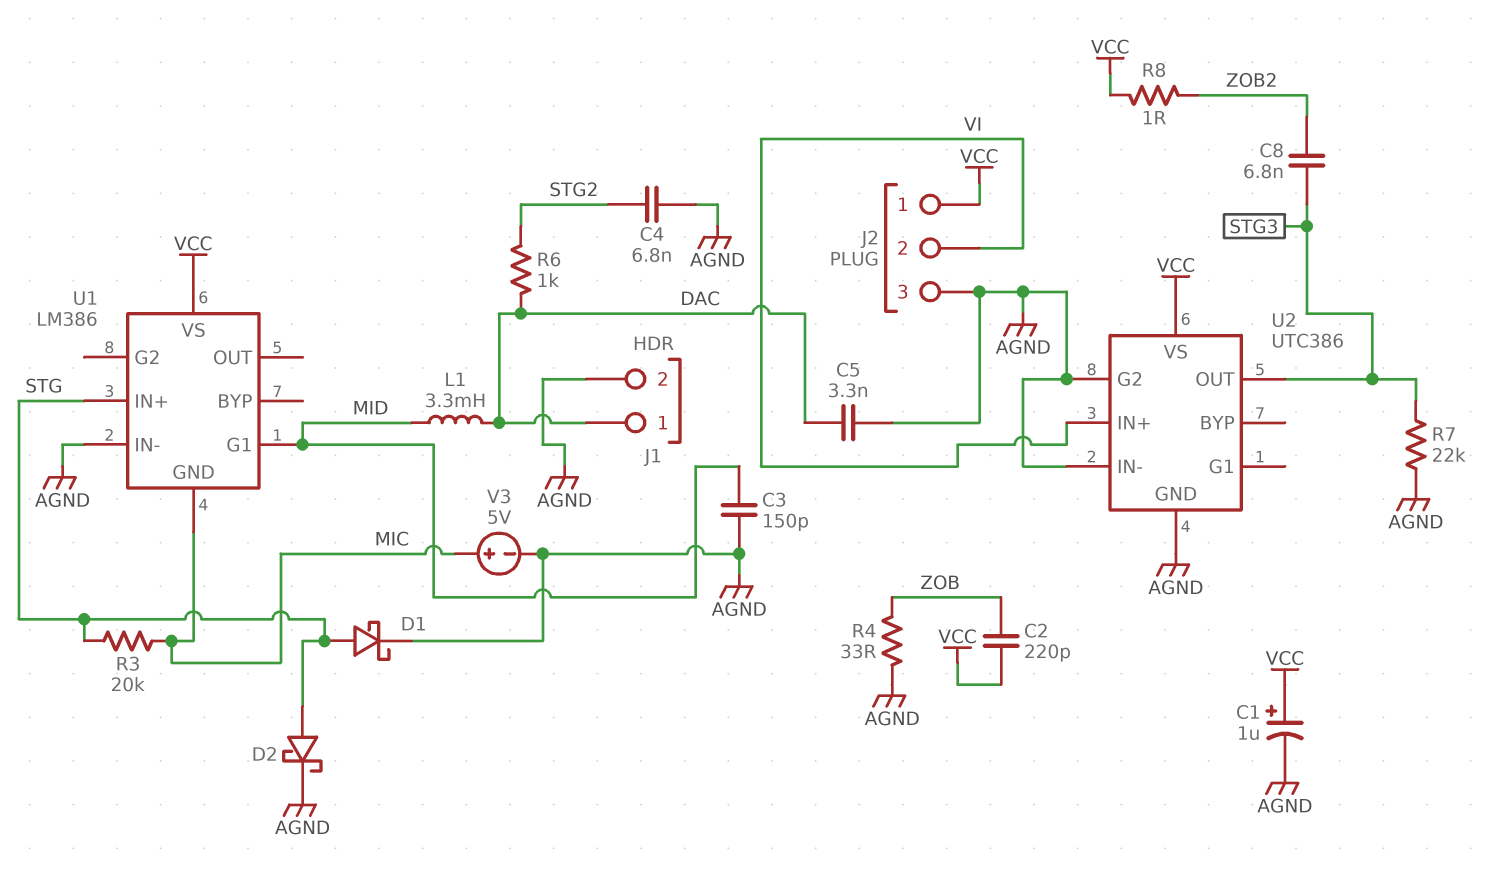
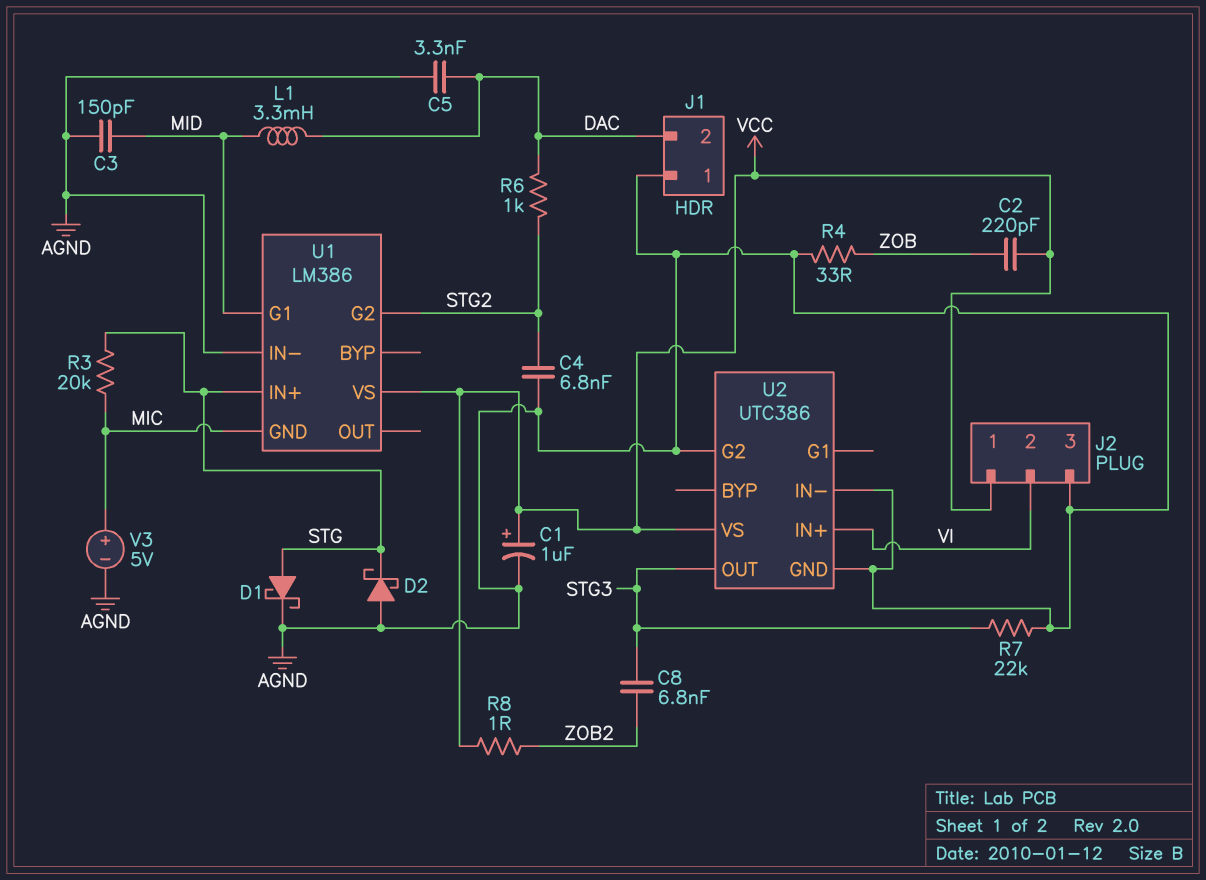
D2: schottky (A STG, K AGND) -> schottky (A AGND, K STG)
J1 pin 1: DAC -> AGND
J1 pin 2: AGND -> DAC
U1 pin G2: none -> STG2

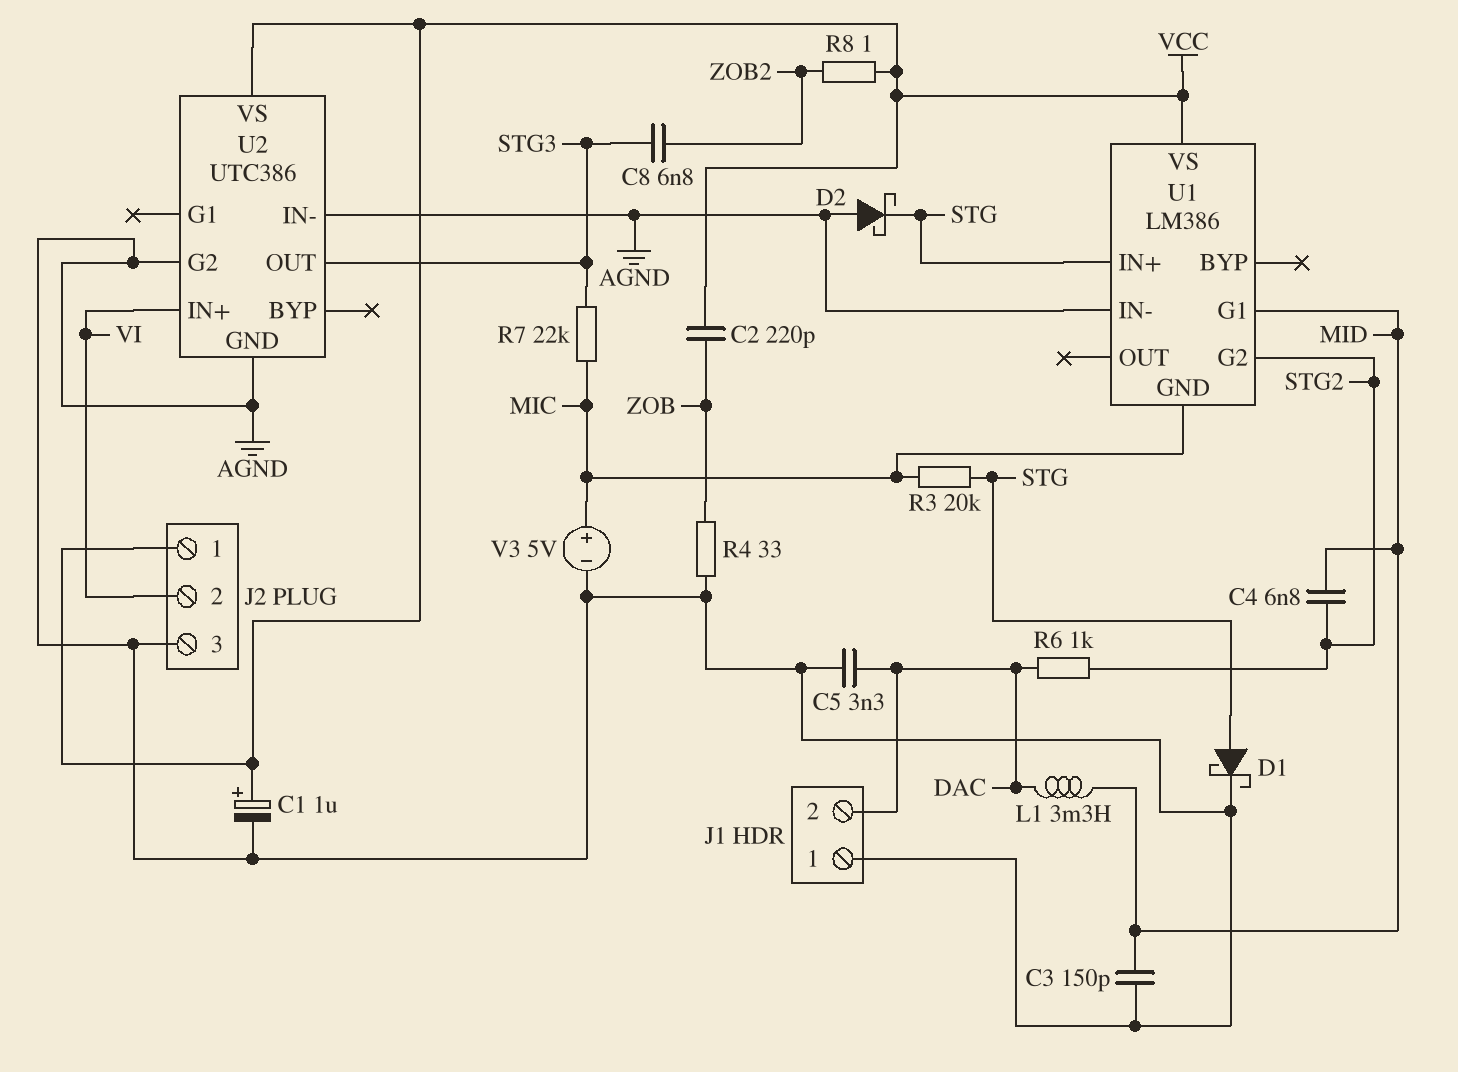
C4: 6.8nF (AGND, STG2) -> 6.8nF (MID, STG2)
R7: 22k (AGND, STG3) -> 22k (MIC, STG3)

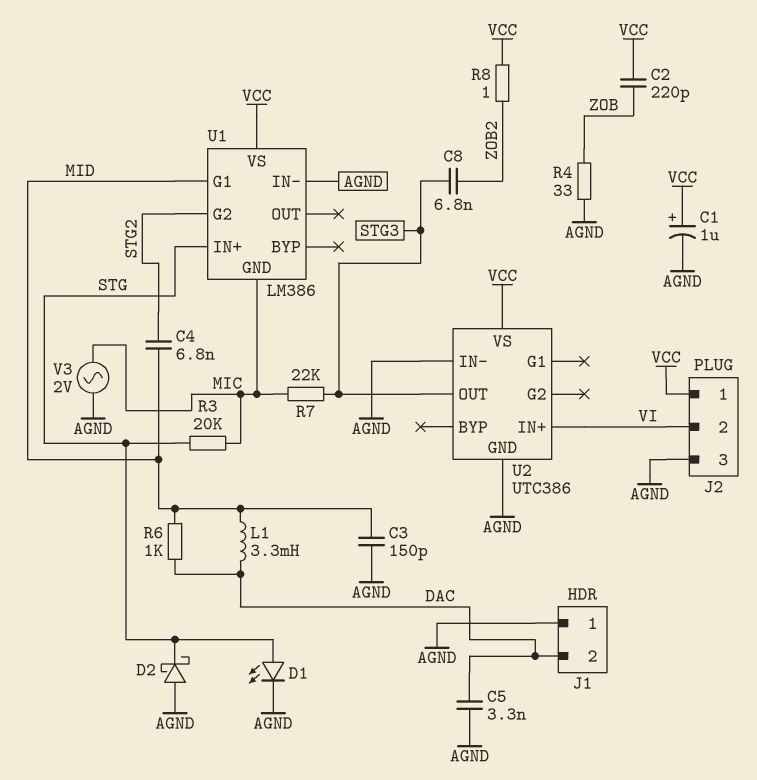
D1: schottky (A STG, K AGND) -> LED (A STG, K AGND)
R6: 1k (DAC, STG2) -> 1k (DAC, MID)
U2 pin G2: AGND -> none
V3: 5V (plus MIC, minus AGND) -> AC 2V (AGND, MIC)

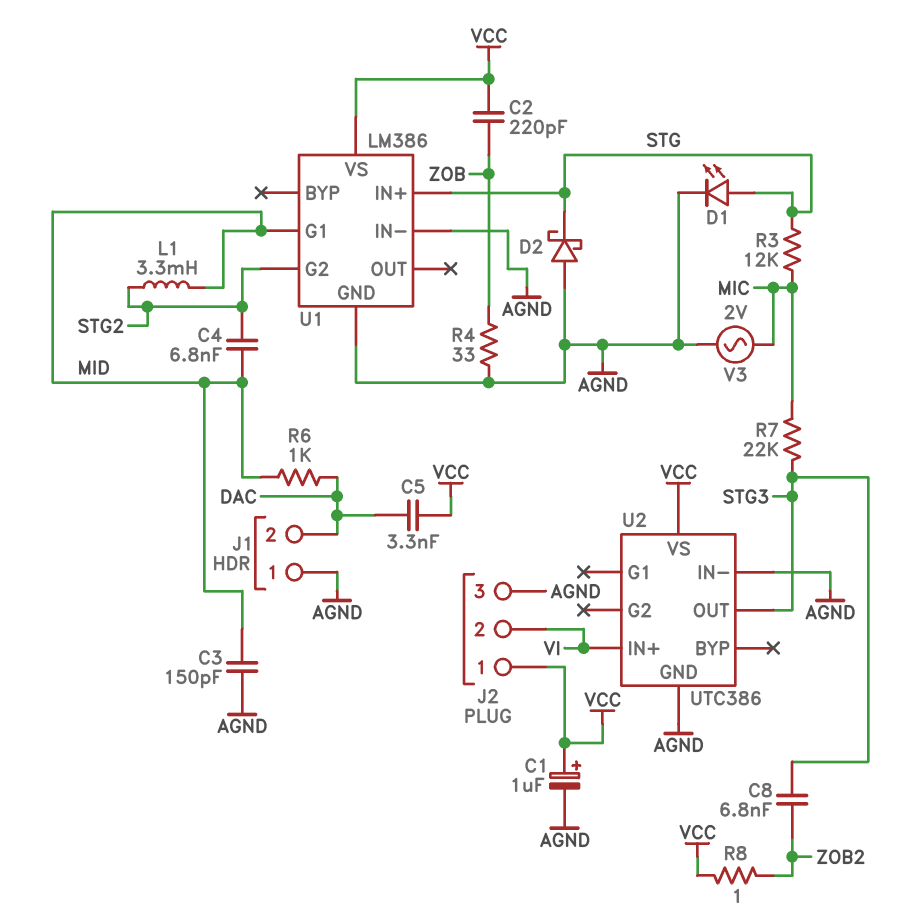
C5: 3.3nF (AGND, DAC) -> 3.3nF (DAC, VCC)
L1: 3.3mH (DAC, MID) -> 3.3mH (MID, STG2)
R3: 20k (MIC, STG) -> 12k (MIC, STG)
U1 pin GND: MIC -> AGND

